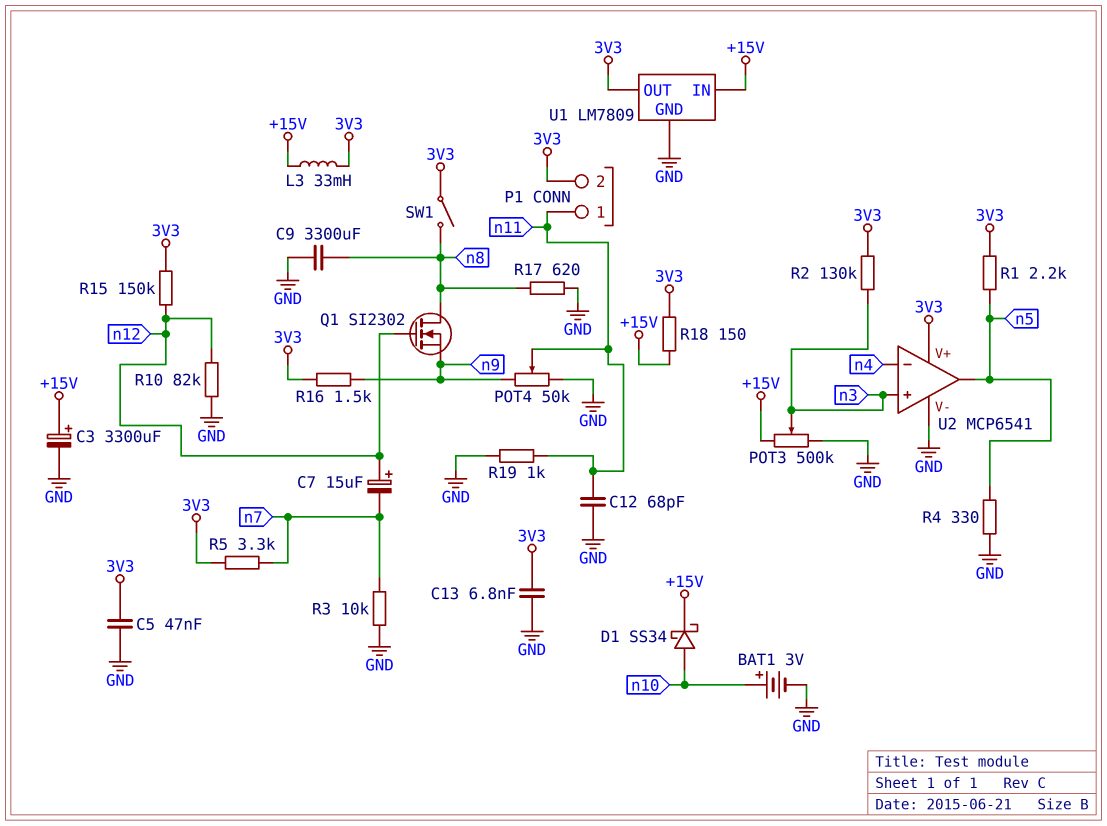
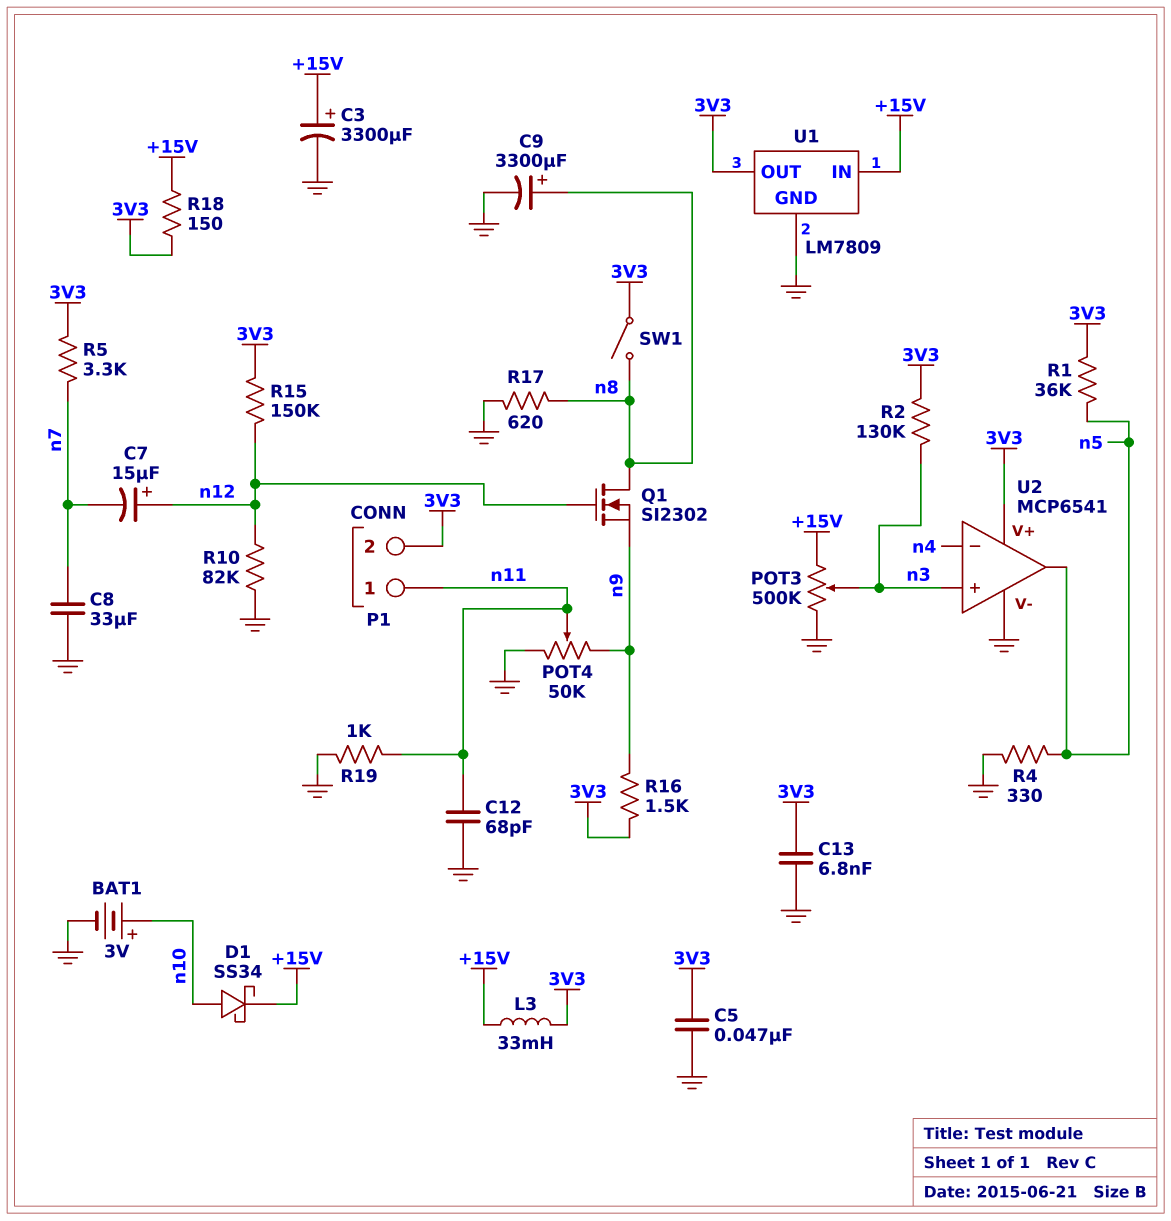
C8: none -> 33uF (GND, n7)
C9: 3300uF (GND, n8) -> 3300uF (plus n8, minus GND)
R1: 2.2k (3V3, n5) -> 36k (3V3, n5)
R3: 10k (GND, n7) -> none

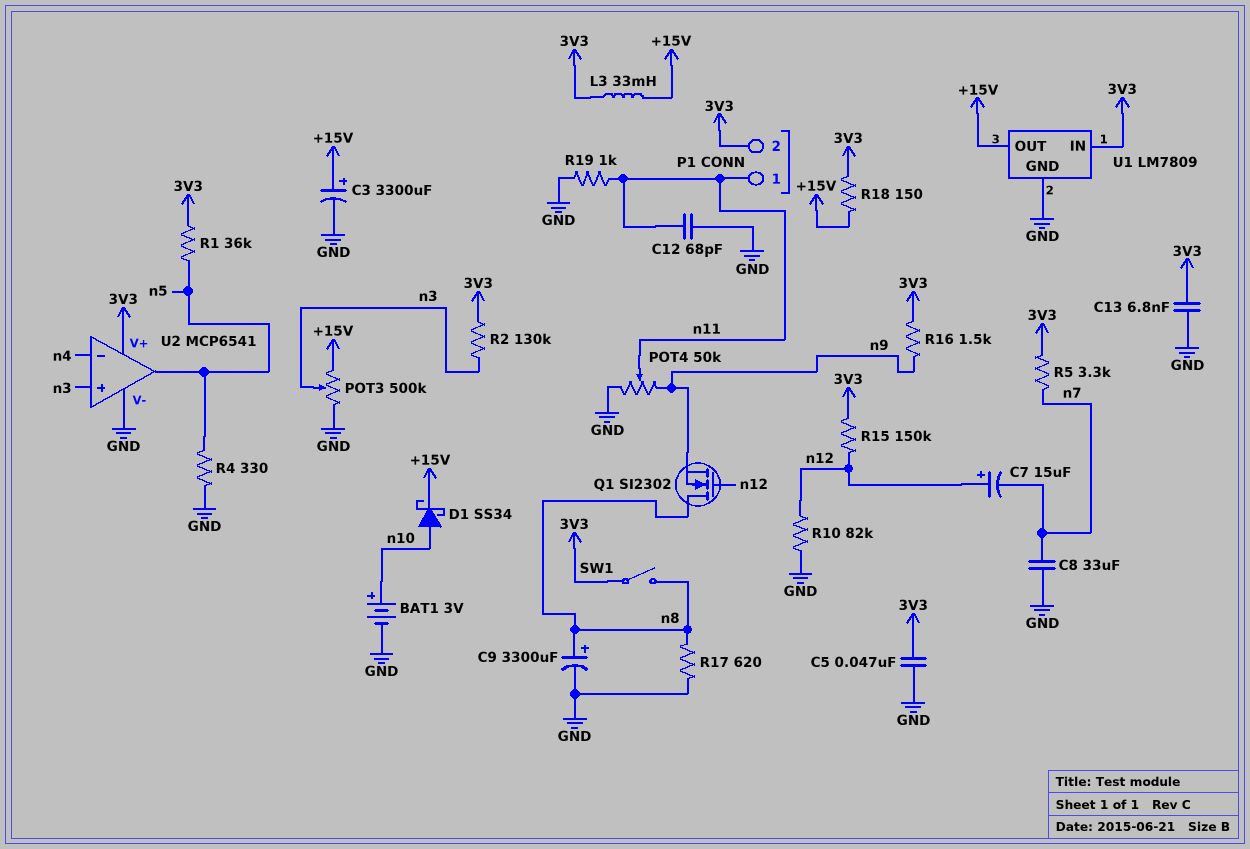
U1 pin IN: +15V -> 3V3
U1 pin OUT: 3V3 -> +15V

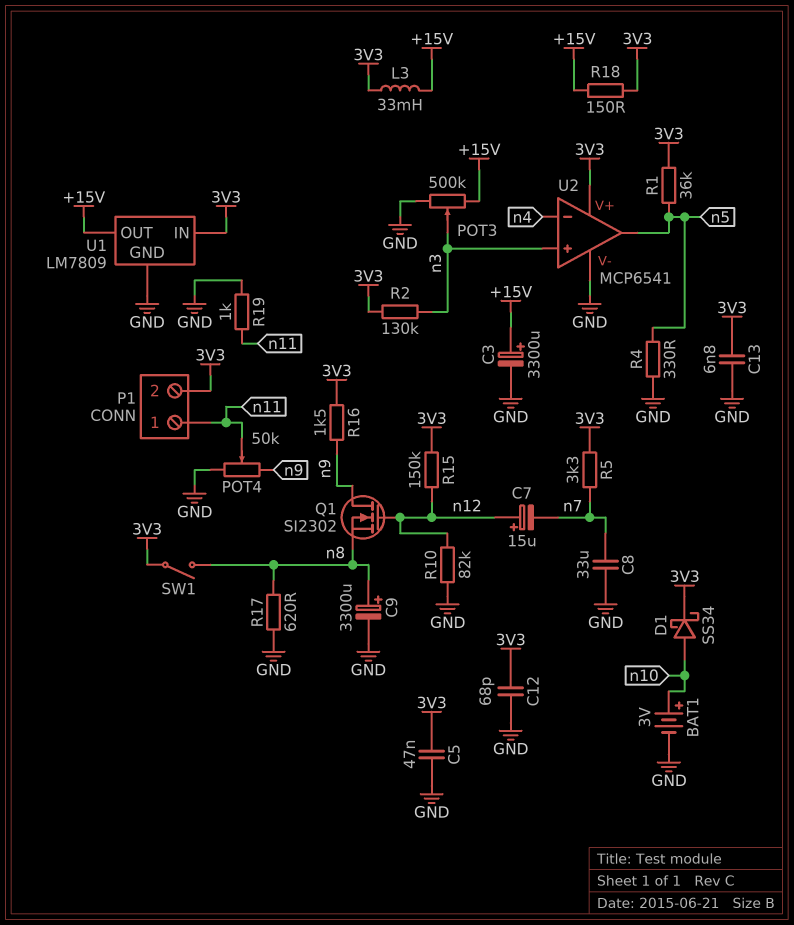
C12: 68pF (GND, n11) -> 68pF (3V3, GND)
D1: schottky SS34 (A n10, K +15V) -> schottky SS34 (A n10, K 3V3)
Q1: NMOS SI2302 (G n12, D n8, S n9) -> NMOS SI2302 (G n12, D n9, S n8)

